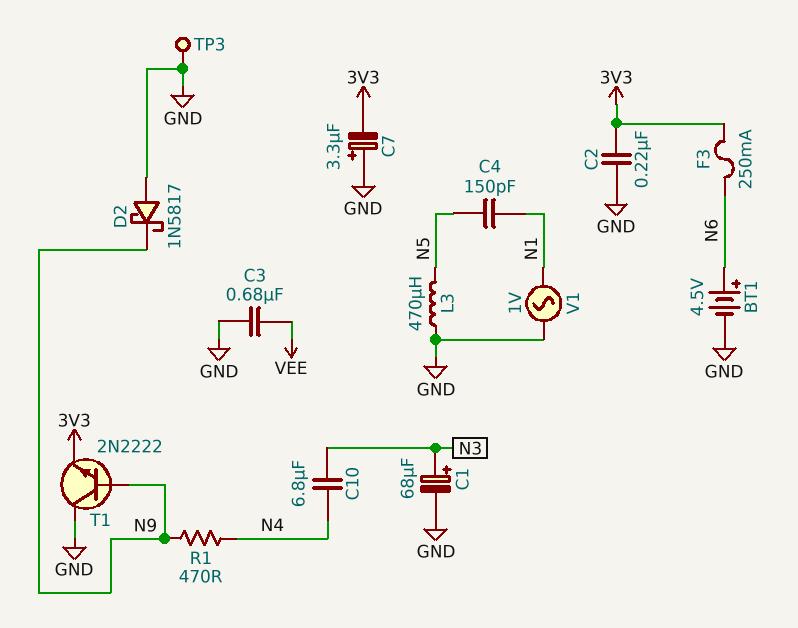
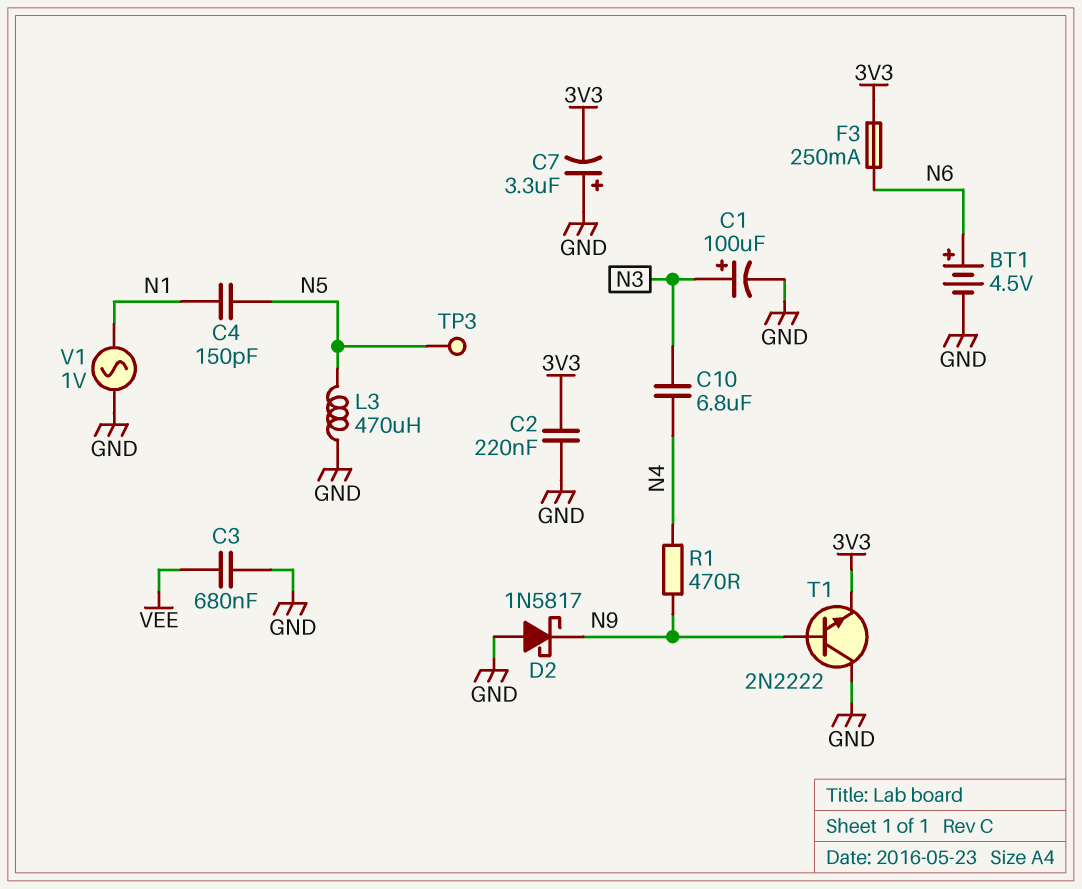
C1: 68uF (plus N3, minus GND) -> 100uF (plus N3, minus GND)
TP3: test point (GND) -> test point (N5)

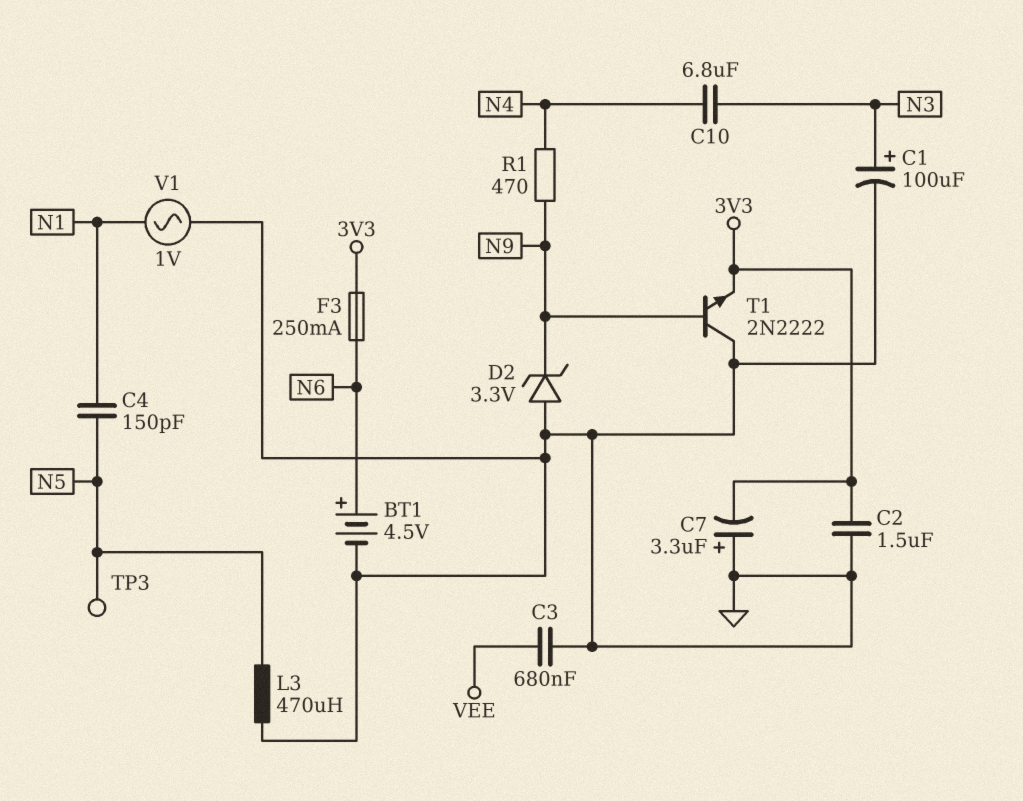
C2: 220nF (3V3, GND) -> 1.5uF (3V3, GND)
D2: schottky 1N5817 (A GND, K N9) -> zener 3.3V (A GND, K N9)

